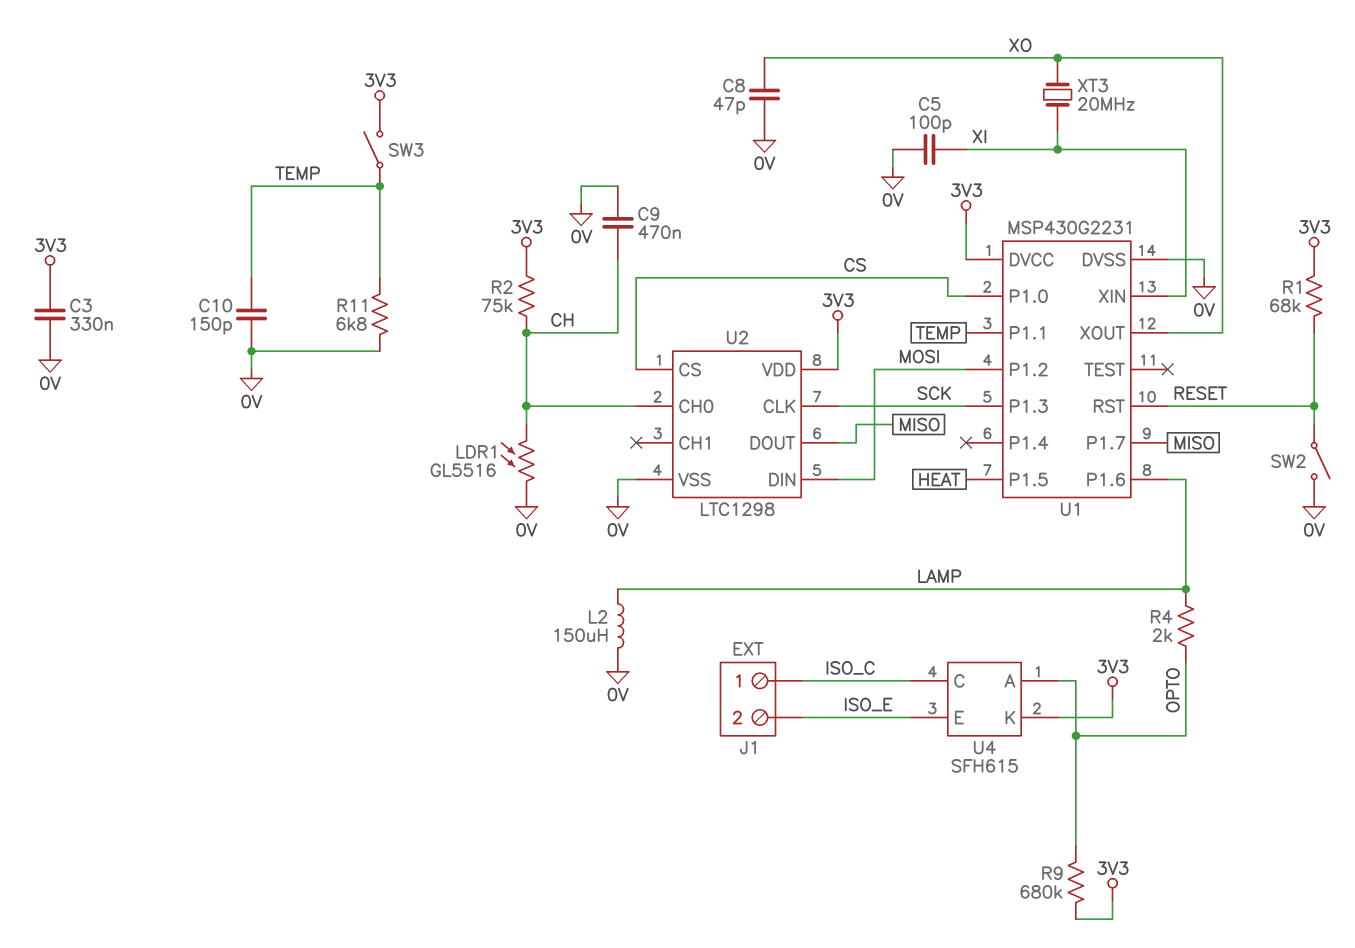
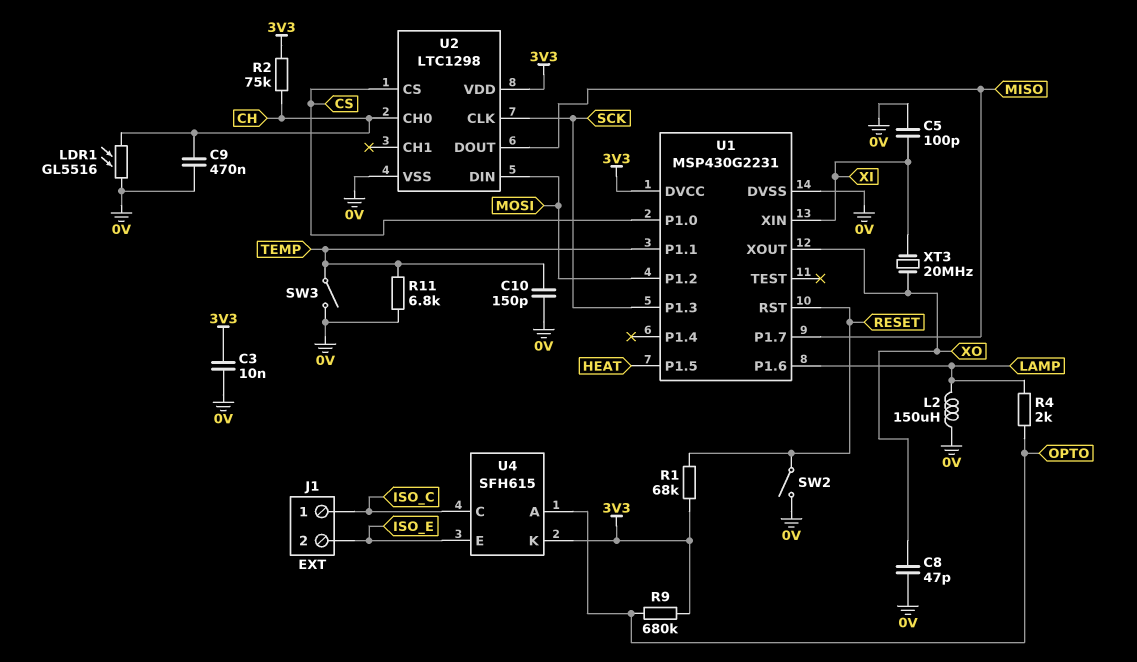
C3: 330nF (0V, 3V3) -> 10nF (0V, 3V3)
SW3: switch (3V3, TEMP) -> switch (0V, TEMP)

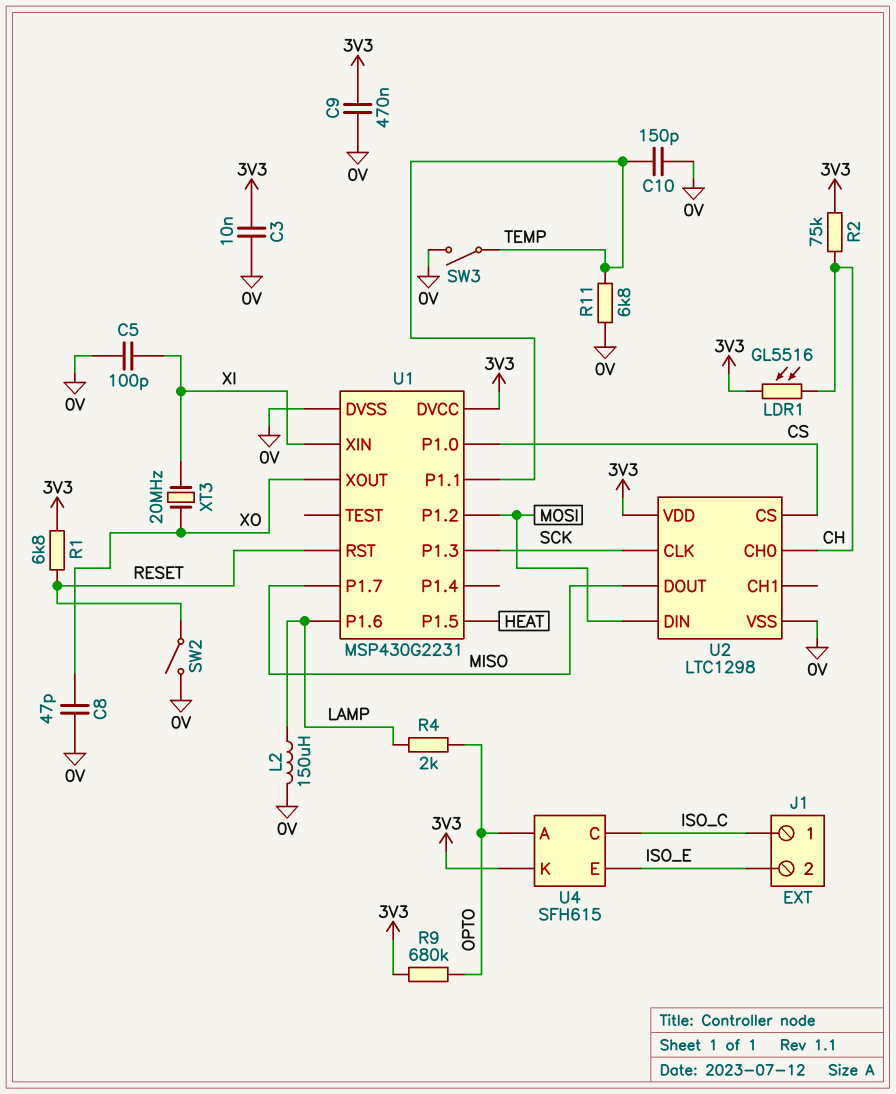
C9: 470nF (0V, CH) -> 470nF (0V, 3V3)
LDR1: GL5516 (0V, CH) -> GL5516 (3V3, CH)
R1: 68k (3V3, RESET) -> 6.8k (3V3, RESET)

